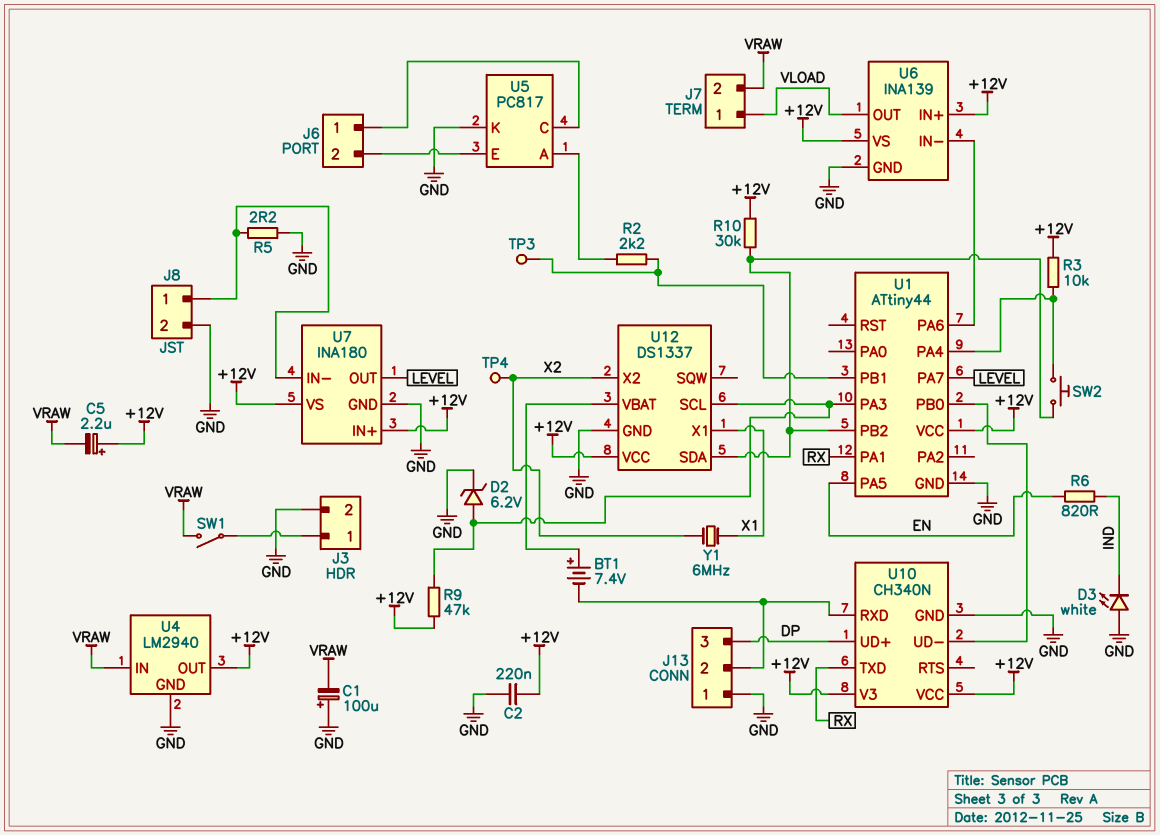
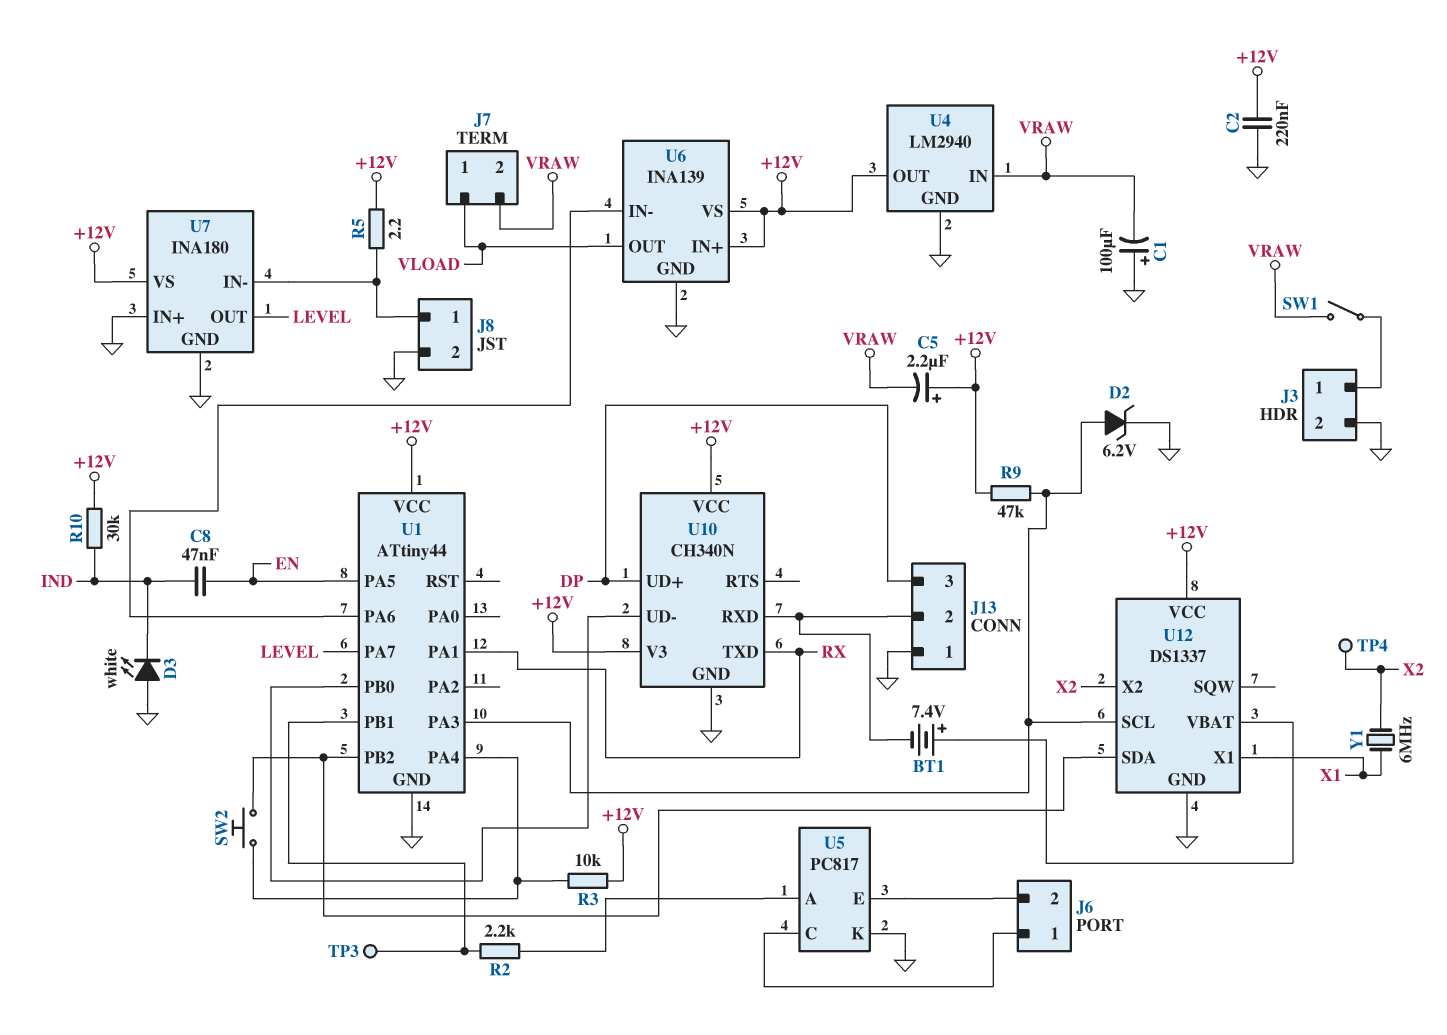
C8: none -> 47nF (EN, IND)
R5: 2.2 (GND, J8/1) -> 2.2 (+12V, J8/1)
R6: 820 (EN, IND) -> none
R10: 30k (+12V, U1/PB2) -> 30k (+12V, IND)
U7 pin IN+: +12V -> GND

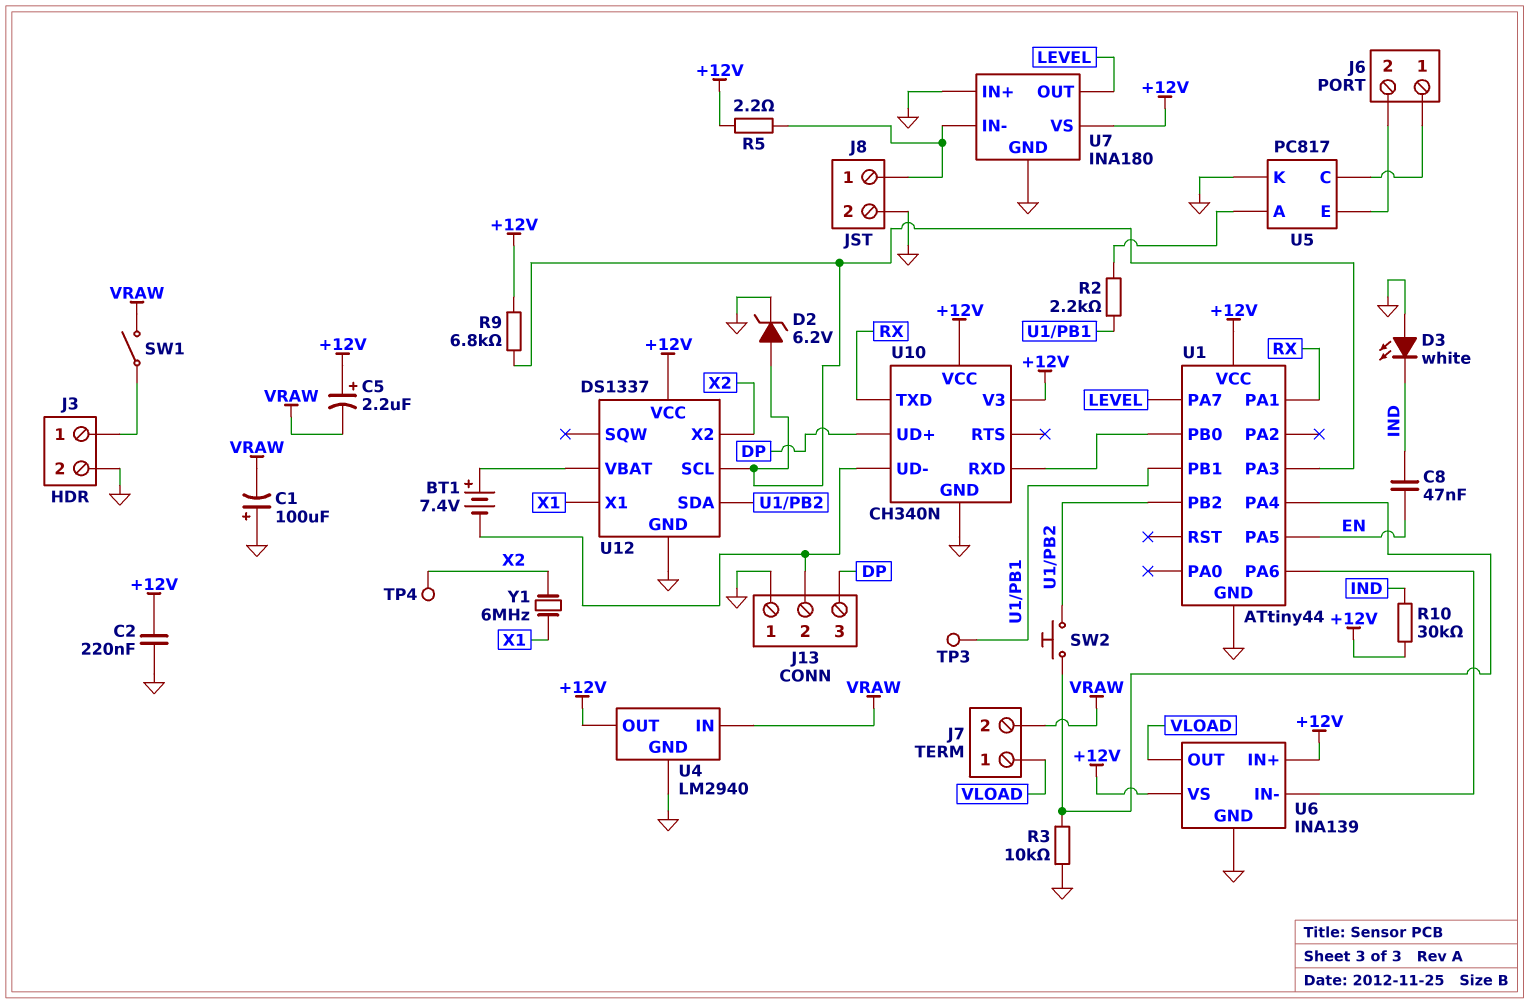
R3: 10k (+12V, U1/PA4) -> 10k (GND, U1/PA4)
R9: 47k (+12V, U1/PA3) -> 6.8k (+12V, U1/PA3)
U10 pin RXD: J13/2 -> U1/PB0
U10 pin UD-: U1/PB0 -> J13/2

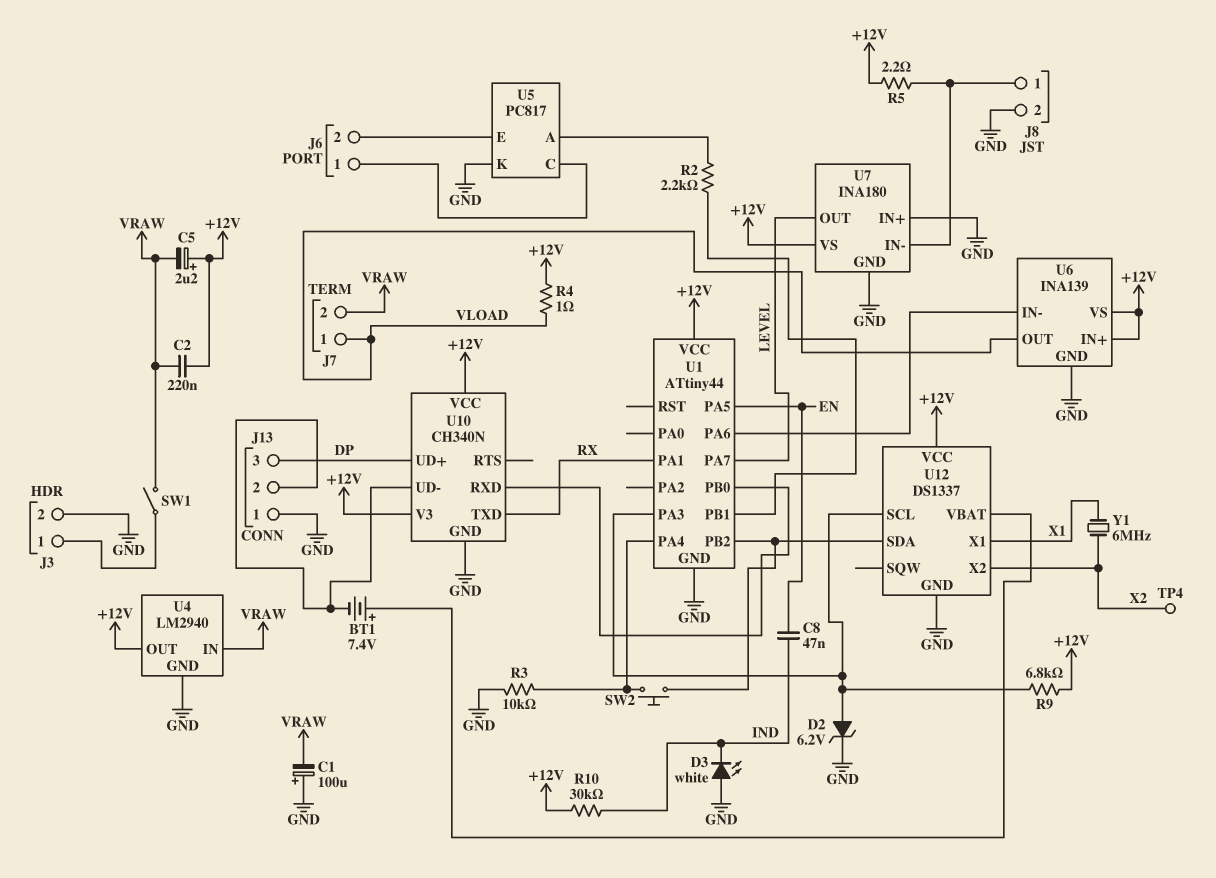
C2: 220nF (+12V, GND) -> 220nF (+12V, VRAW)
R4: none -> 1 (+12V, VLOAD)
TP3: test point (U1/PB1) -> none

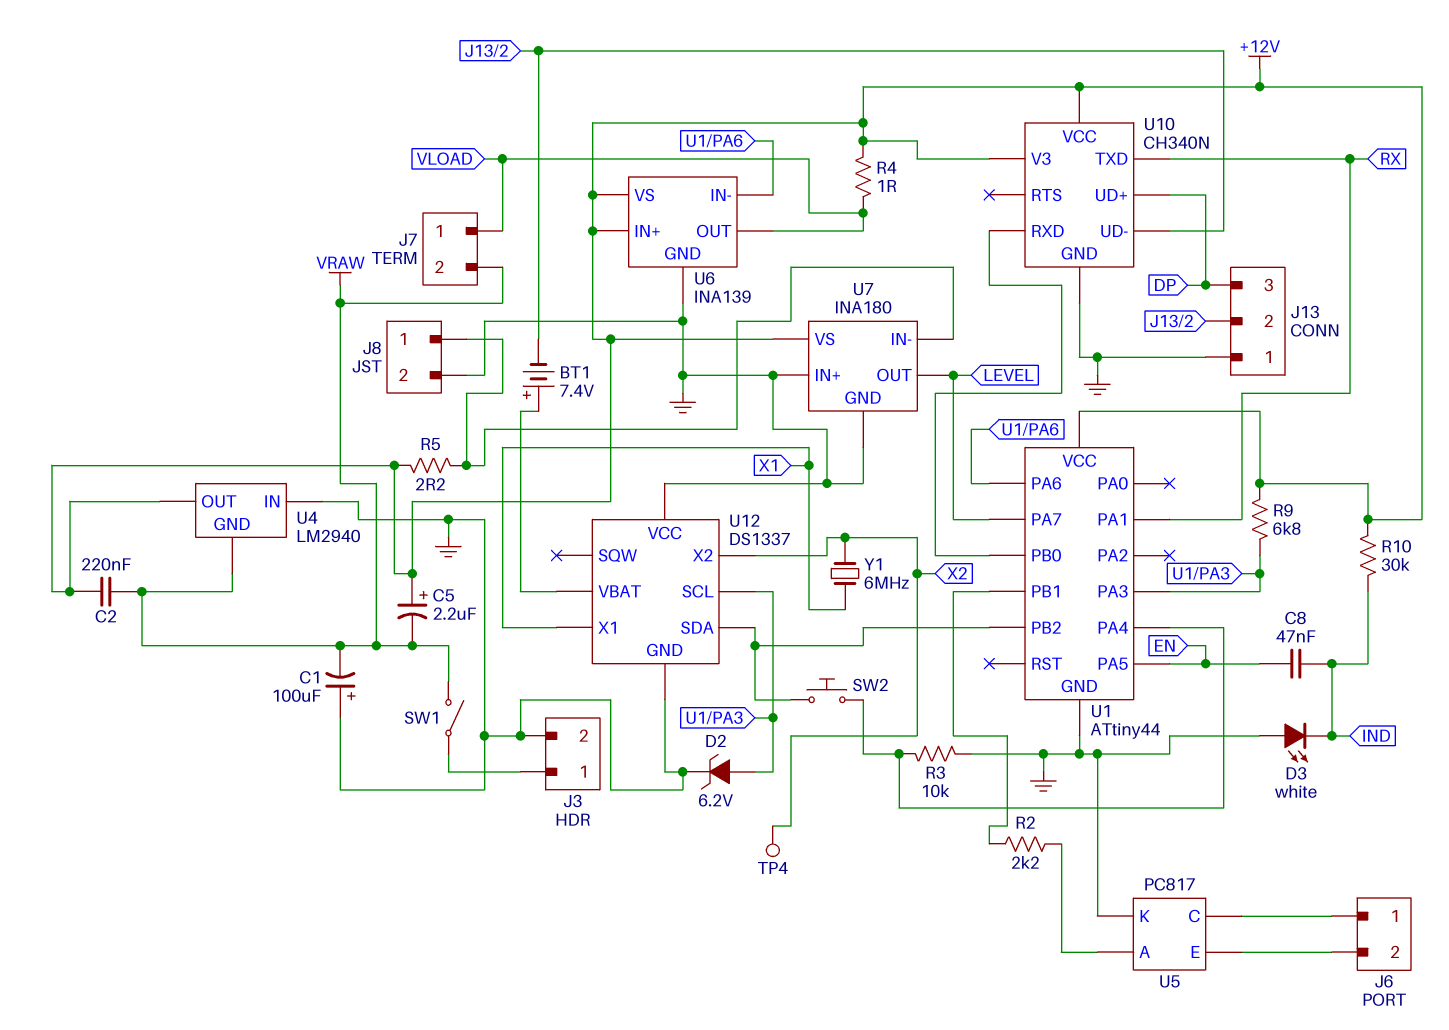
U4 pin GND: GND -> VRAW
U4 pin IN: VRAW -> GND
U12 pin VCC: +12V -> GND

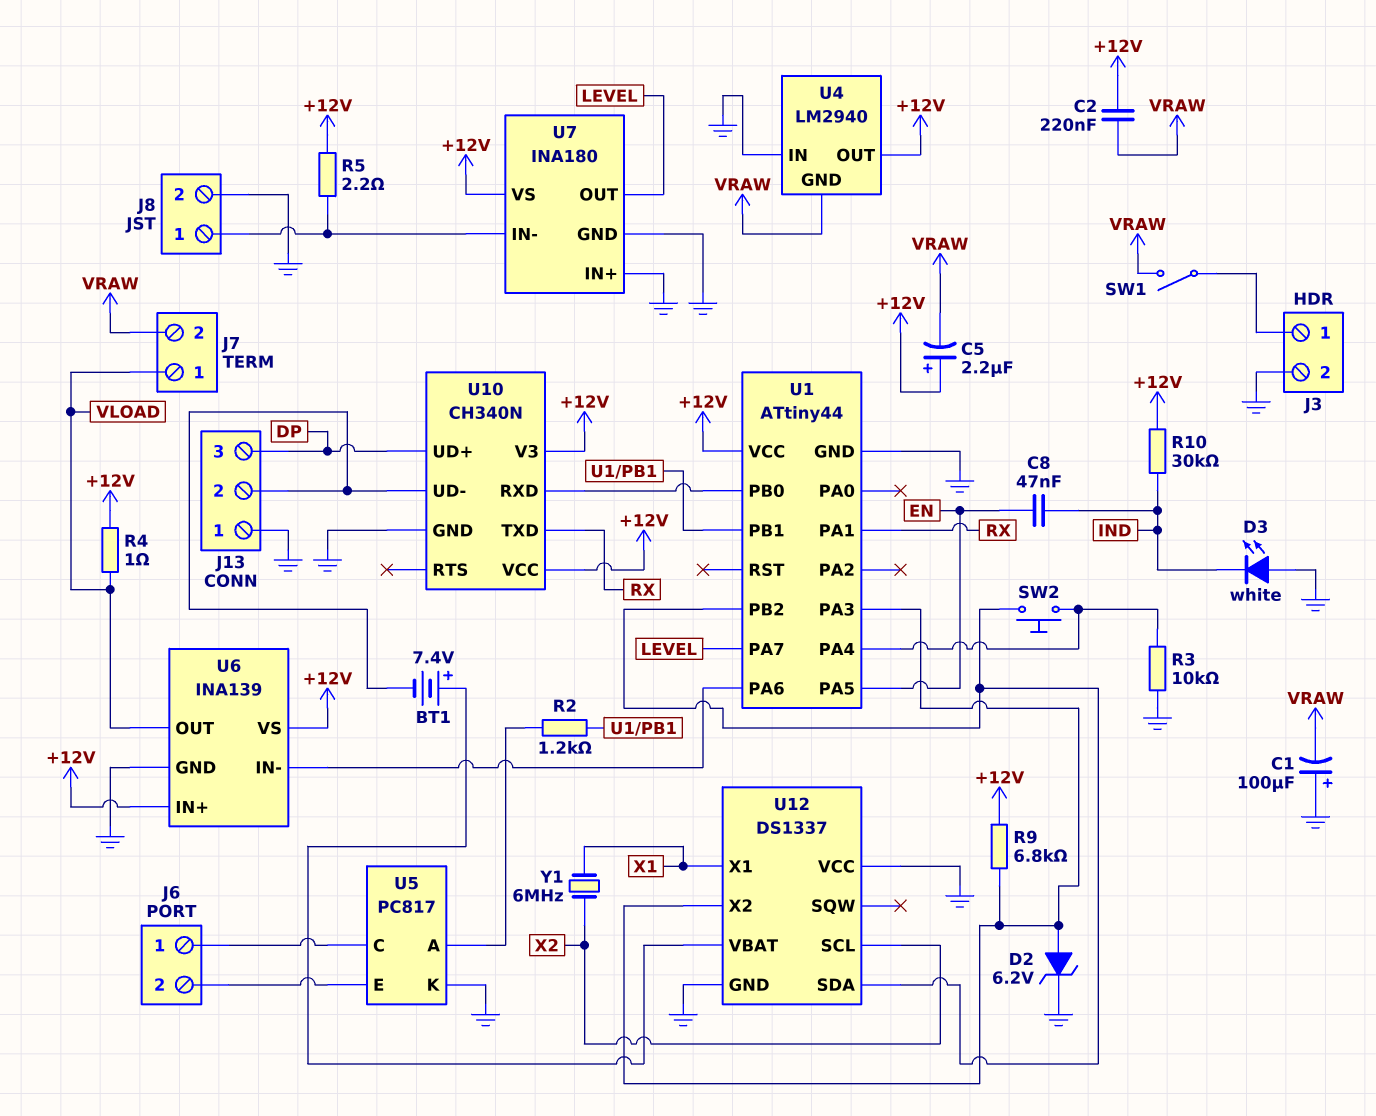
R2: 2.2k (U1/PB1, U5/A) -> 1.2k (U1/PB1, U5/A)
TP4: test point (X2) -> none
U12 pin SCL: U1/PA3 -> X2
U12 pin X2: X2 -> U1/PA3

